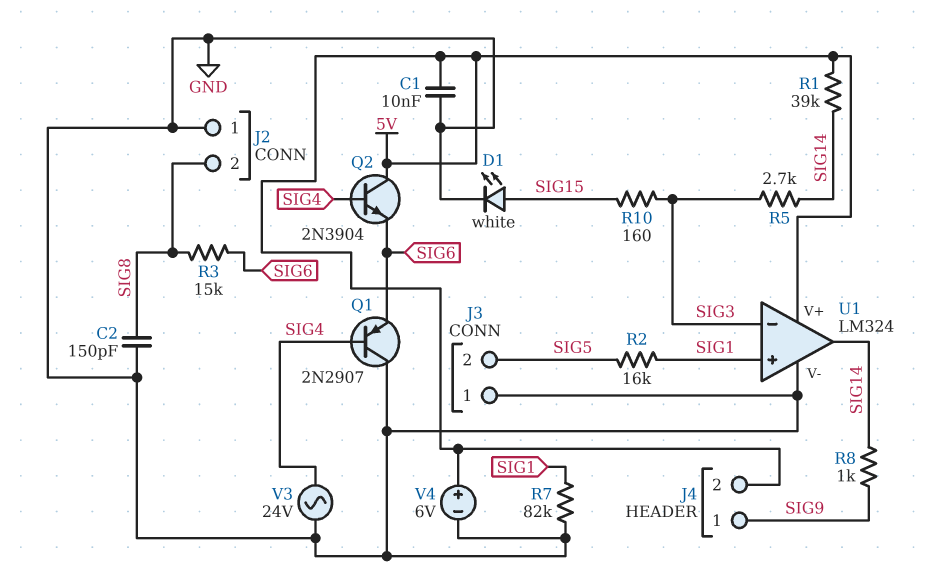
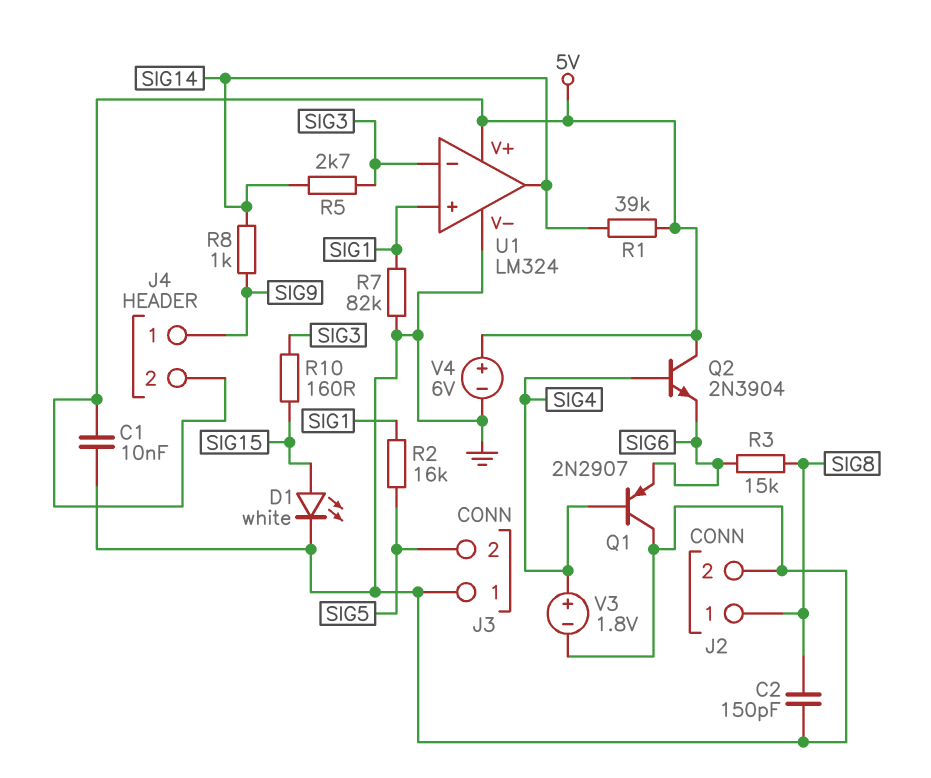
J2 pin 1: GND -> SIG8
J2 pin 2: SIG8 -> GND
V3: AC 24V (GND, SIG4) -> 1.8V (plus SIG4, minus GND)

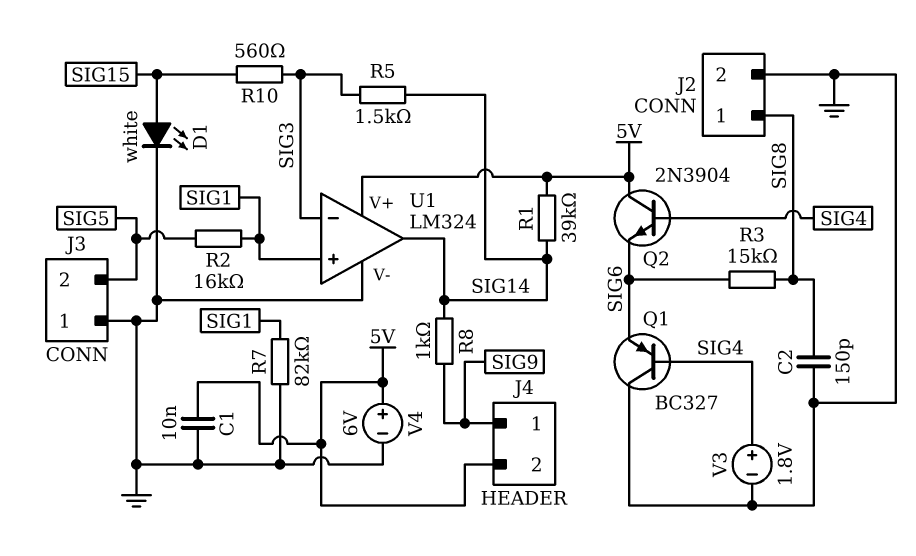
Q1: PNP 2N2907 (B SIG4, C GND, E SIG6) -> PNP BC327 (B SIG4, C GND, E SIG6)
R5: 2.7k (SIG3, SIG14) -> 1.5k (SIG3, SIG14)
R10: 160 (SIG3, SIG15) -> 560 (SIG3, SIG15)

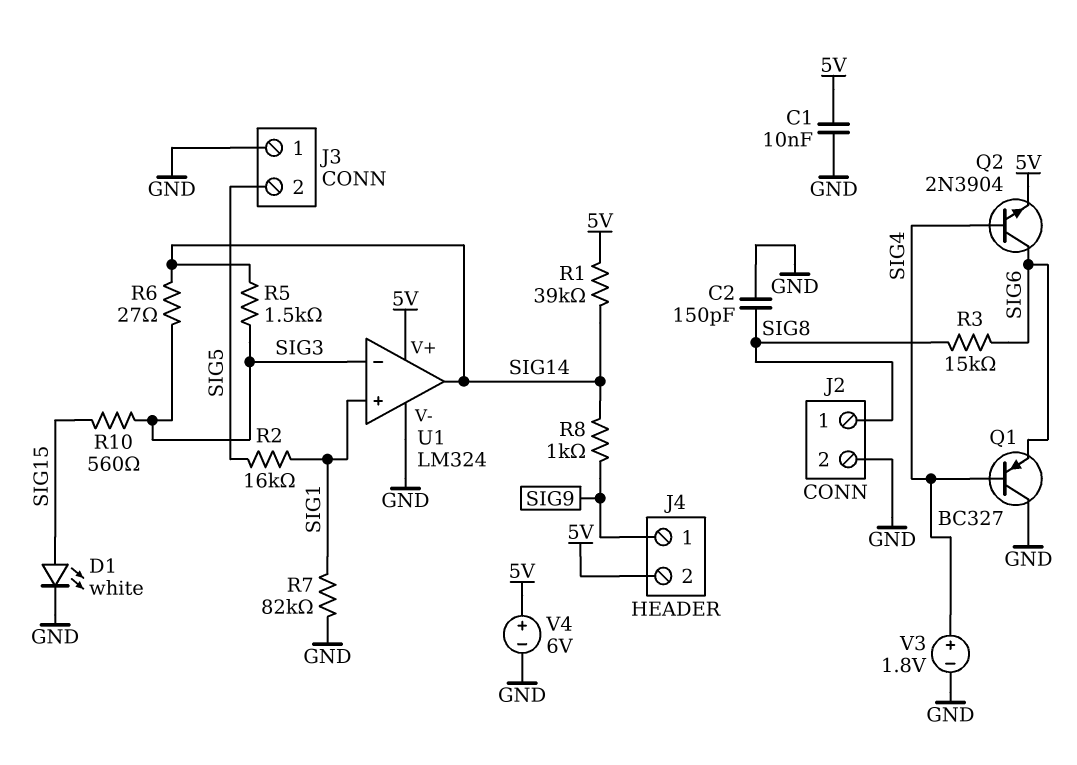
Q2: NPN 2N3904 (B SIG4, C 5V, E SIG6) -> NPN 2N3904 (B SIG4, C SIG6, E 5V)
R6: none -> 27 (SIG3, SIG14)

